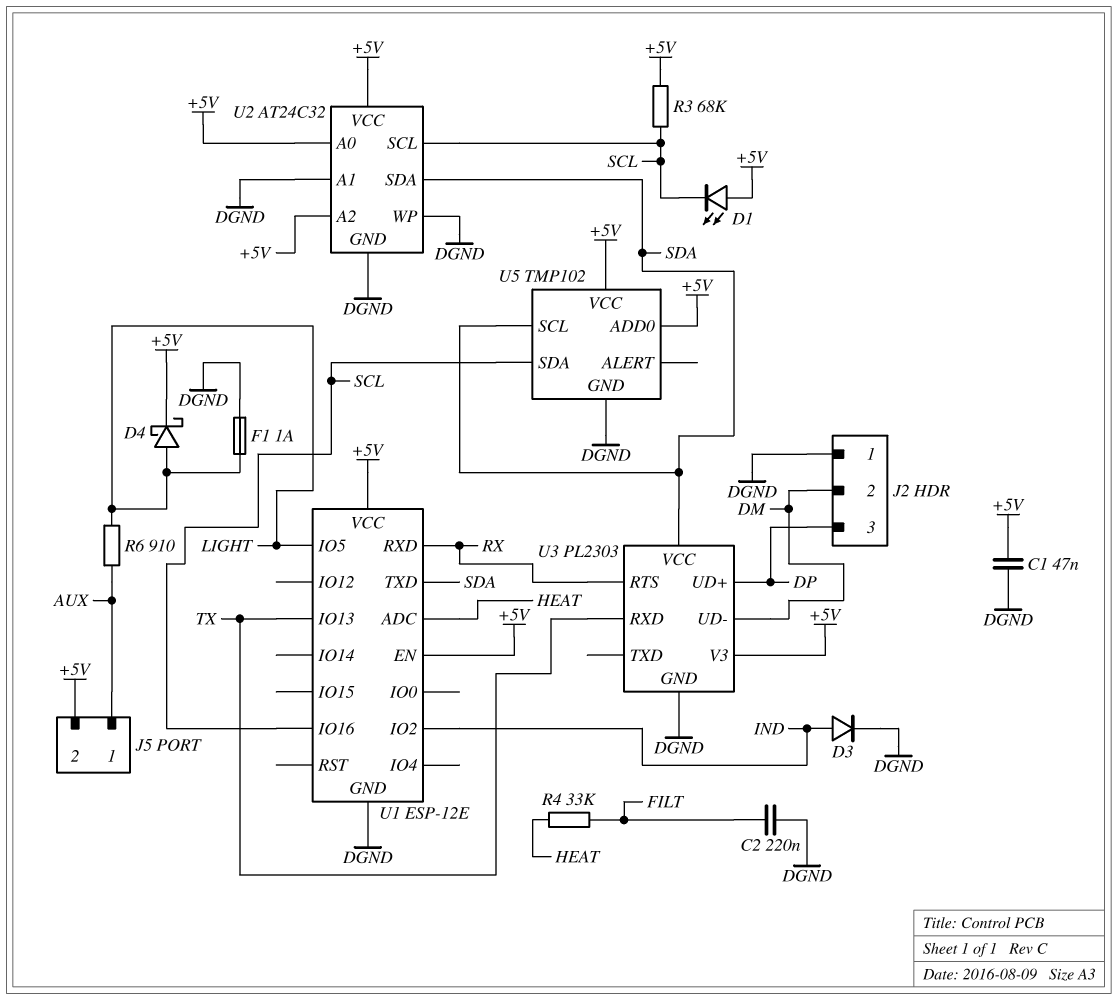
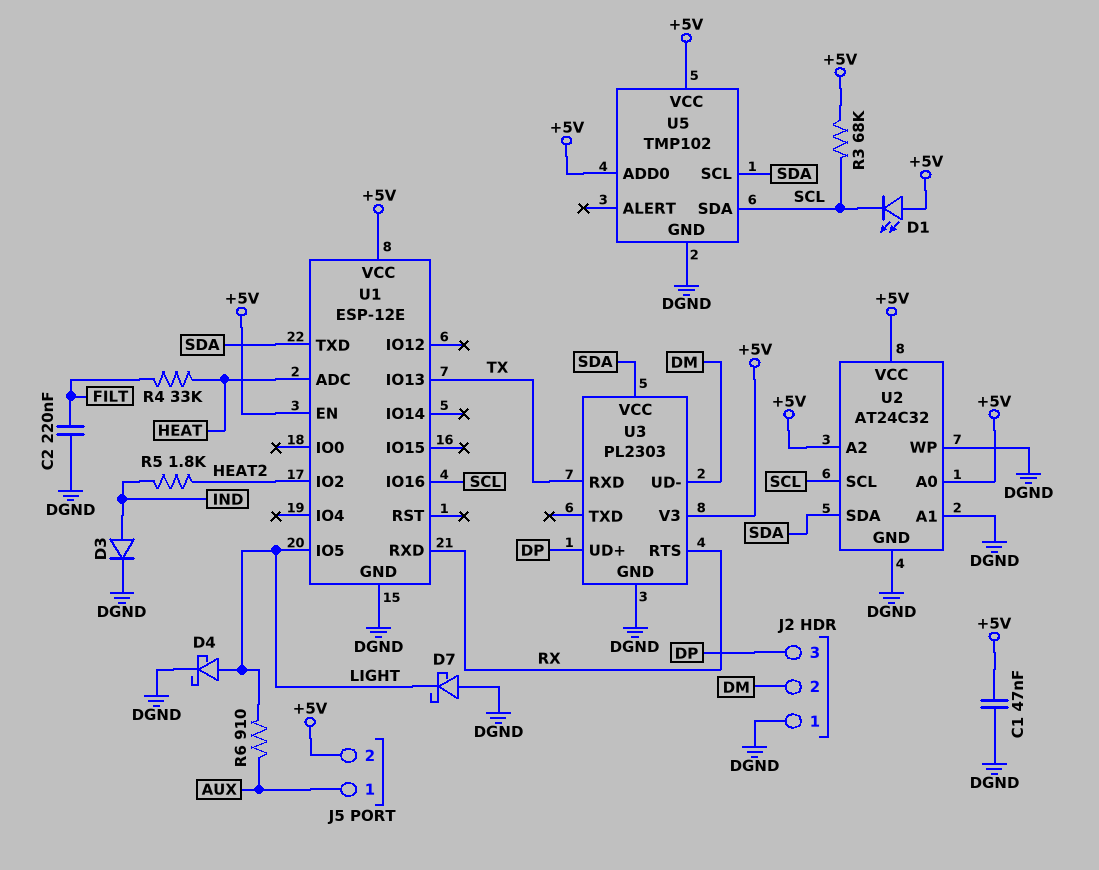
D4: schottky (A LIGHT, K +5V) -> schottky (A LIGHT, K DGND)
D7: none -> schottky (A DGND, K LIGHT)
F1: 1A (DGND, LIGHT) -> none
R5: none -> 1.8k (HEAT2, IND)
U1 pin IO2: IND -> HEAT2

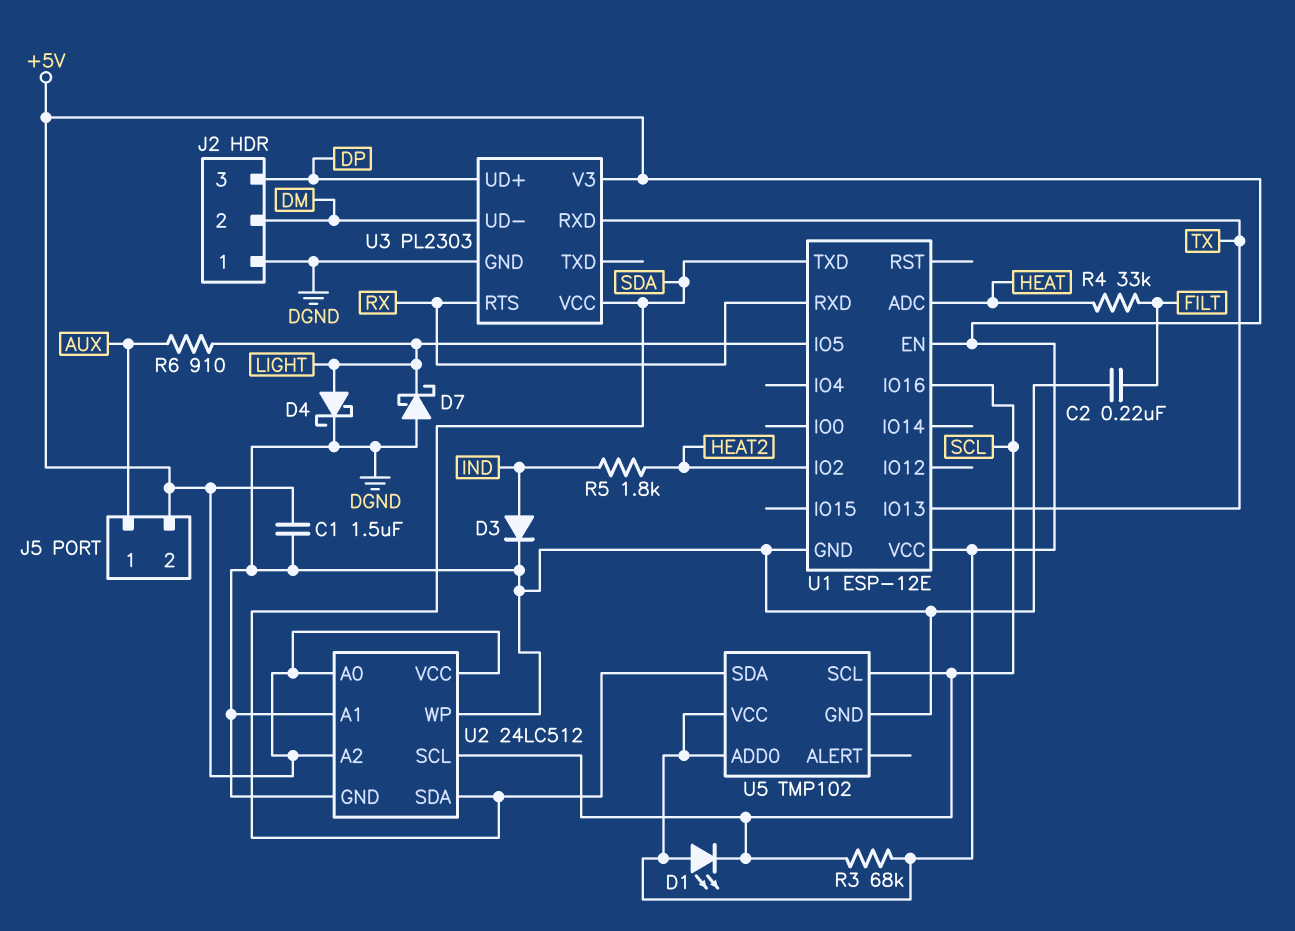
C1: 47nF (+5V, DGND) -> 1.5uF (+5V, DGND)
U2: AT24C32 -> 24LC512
U5 pin SCL: SDA -> SCL
U5 pin SDA: SCL -> SDA

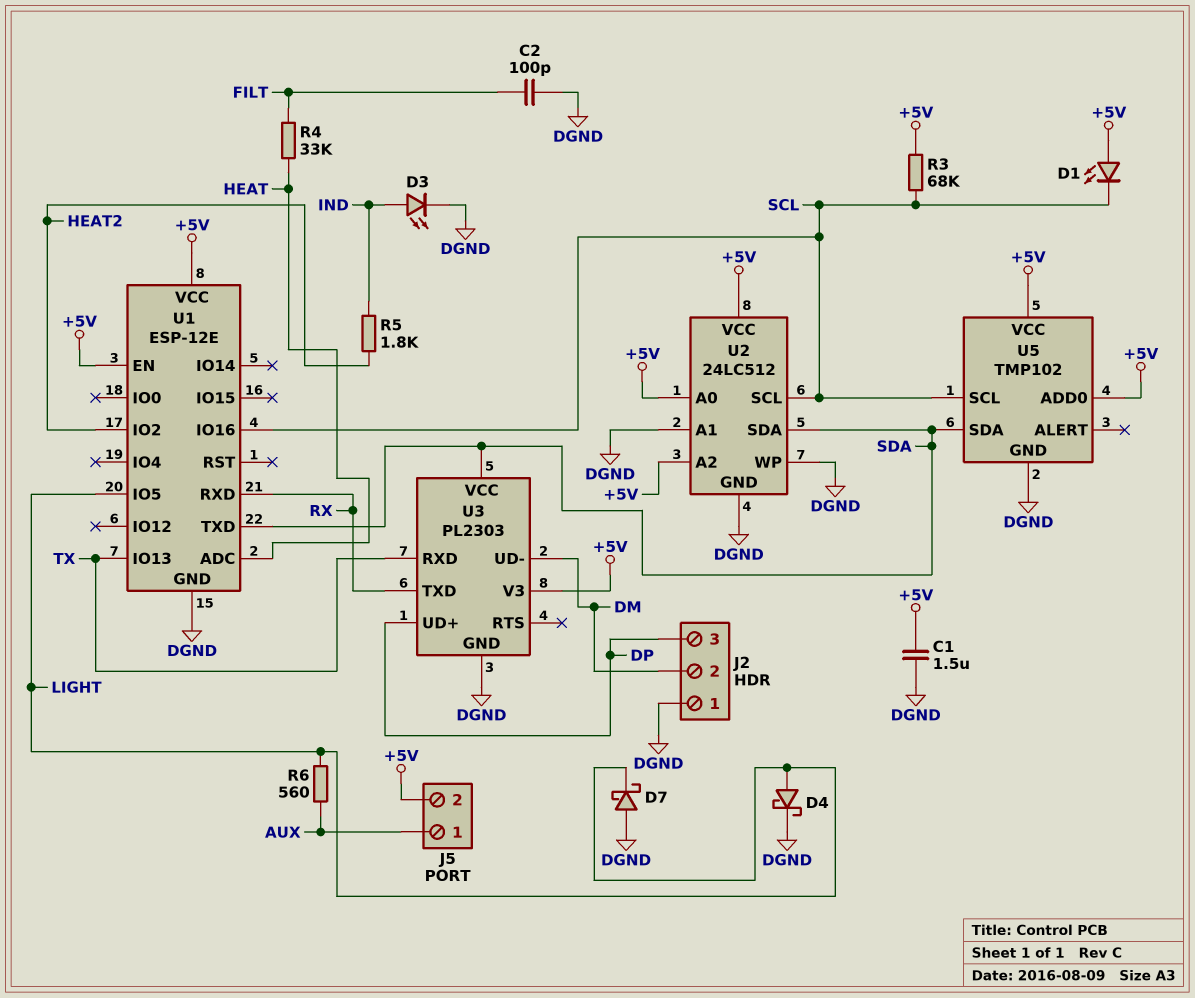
C2: 220nF (DGND, FILT) -> 100pF (DGND, FILT)
D3: diode (A IND, K DGND) -> LED (A IND, K DGND)
R6: 910 (AUX, LIGHT) -> 560 (AUX, LIGHT)
U3 pin RTS: RX -> none
U3 pin TXD: none -> RX

